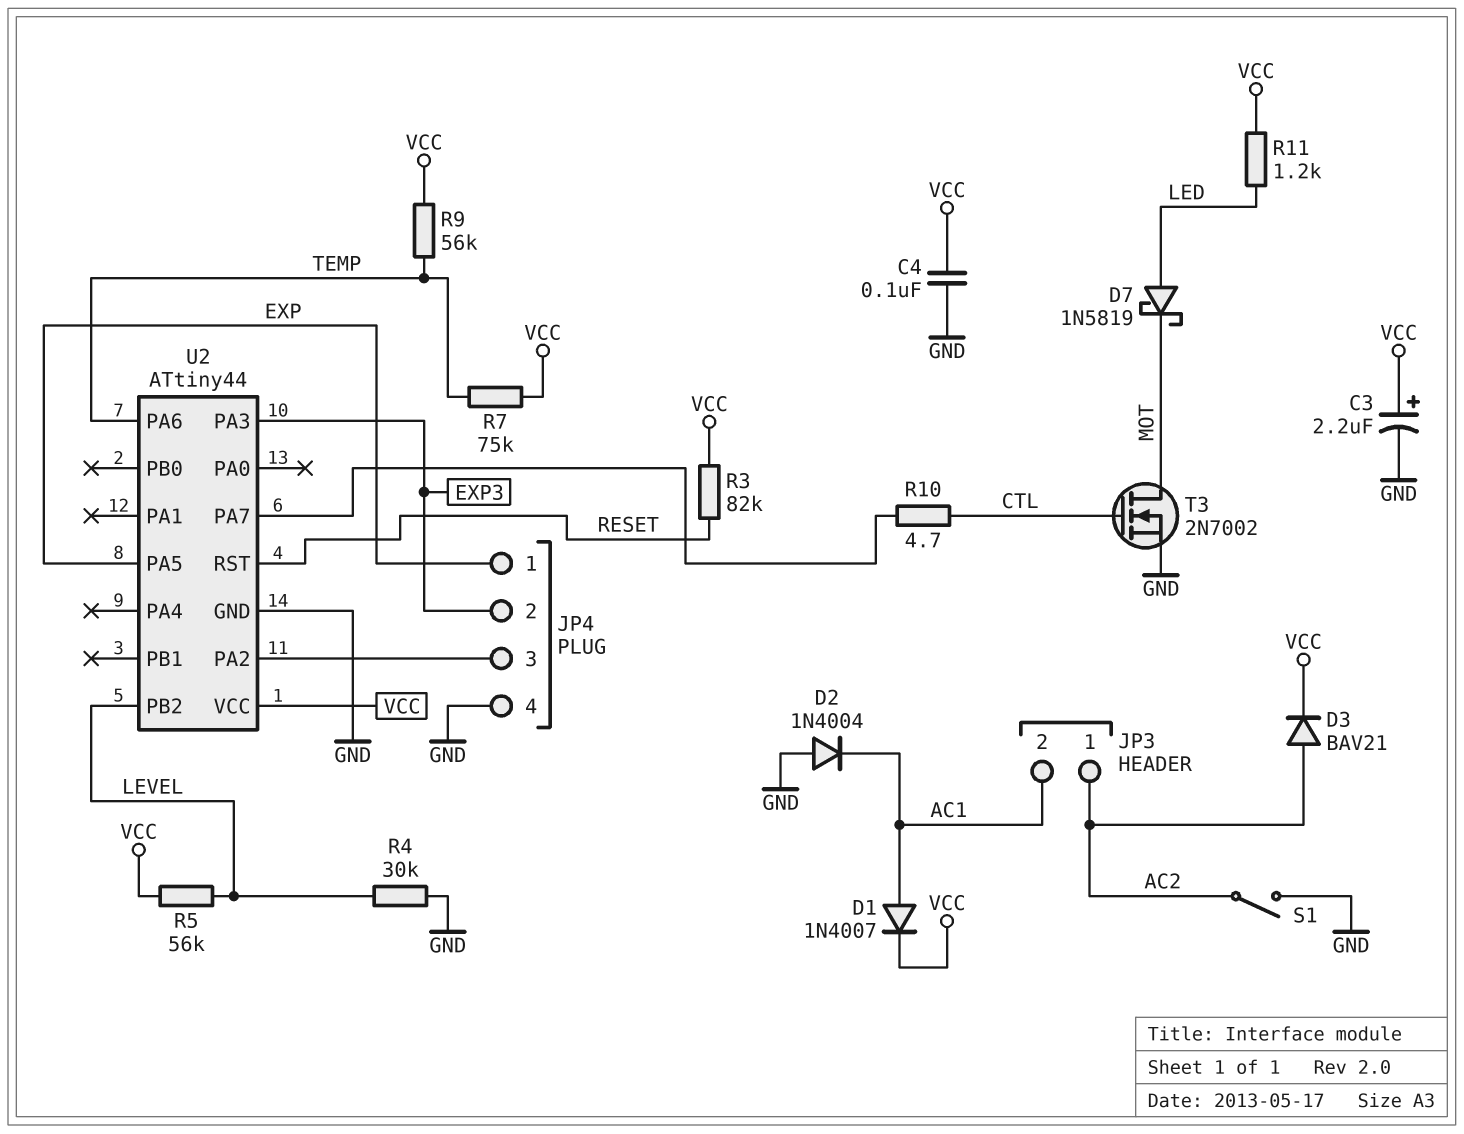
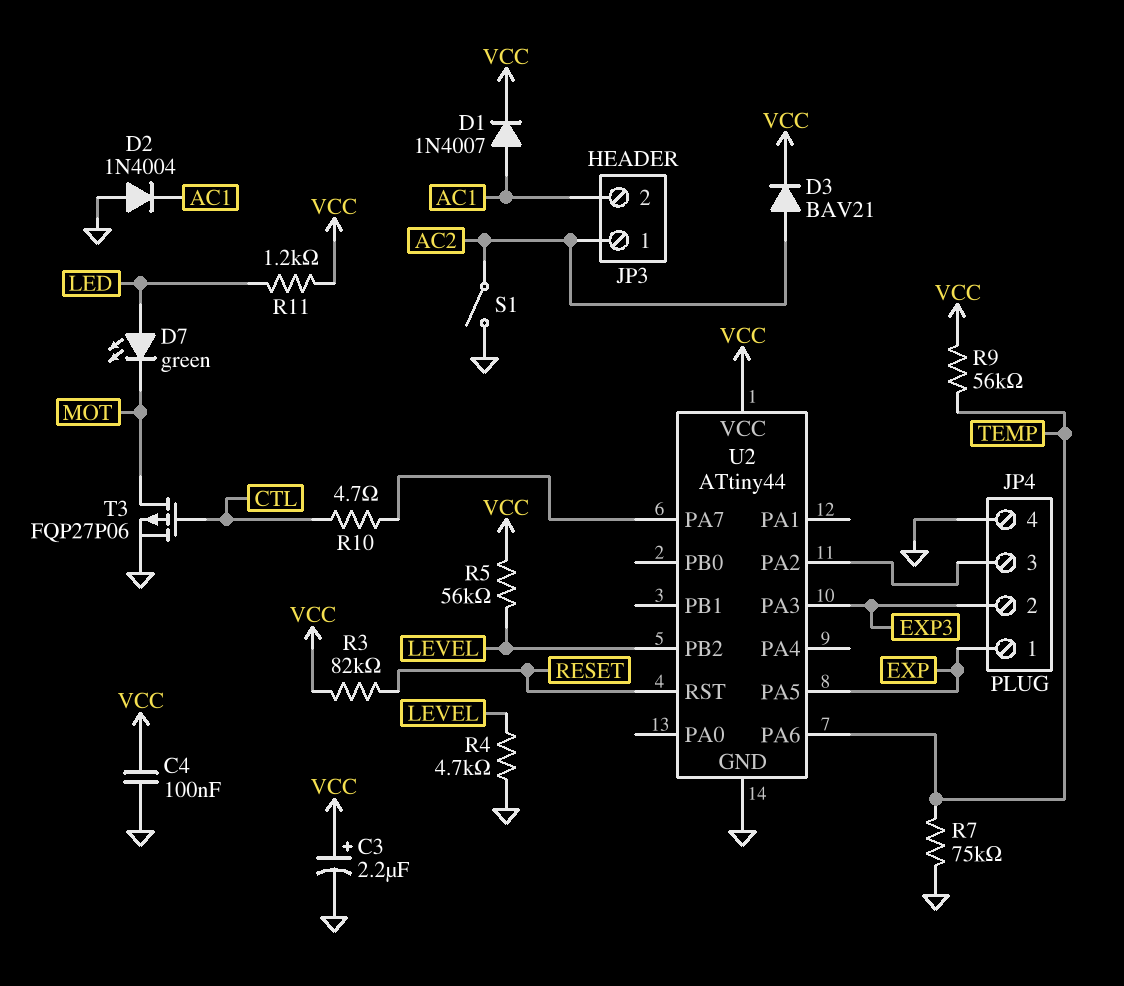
D7: schottky 1N5819 (A LED, K MOT) -> LED green (A LED, K MOT)
R4: 30k (GND, LEVEL) -> 4.7k (GND, LEVEL)
R7: 75k (TEMP, VCC) -> 75k (GND, TEMP)
T3: NMOS 2N7002 (G CTL, D MOT, S GND) -> PMOS FQP27P06 (G CTL, D MOT, S GND)

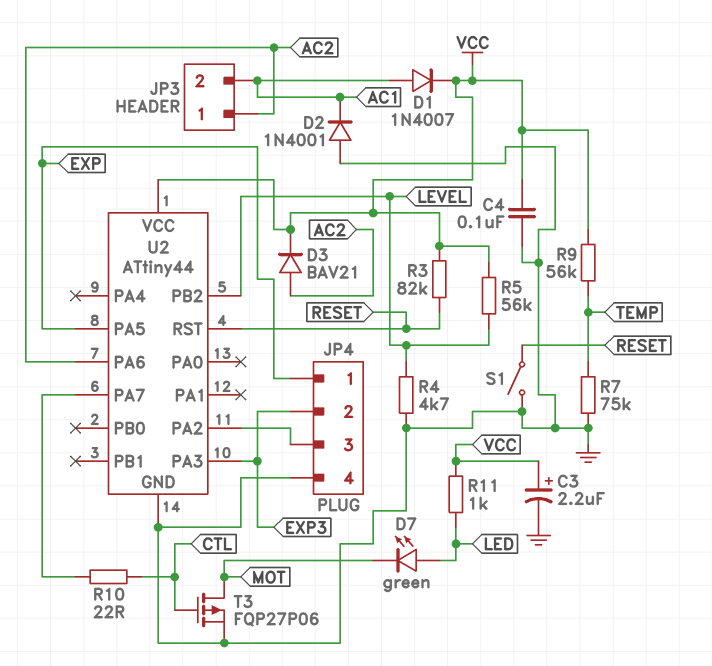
D2: diode 1N4004 (A GND, K AC1) -> diode 1N4001 (A GND, K AC1)
R10: 4.7 (CTL, U2/PA7) -> 22 (CTL, U2/PA7)
R11: 1.2k (LED, VCC) -> 1k (LED, VCC)
S1: switch (AC2, GND) -> switch (GND, RESET)
U2 pin PA6: TEMP -> AC2

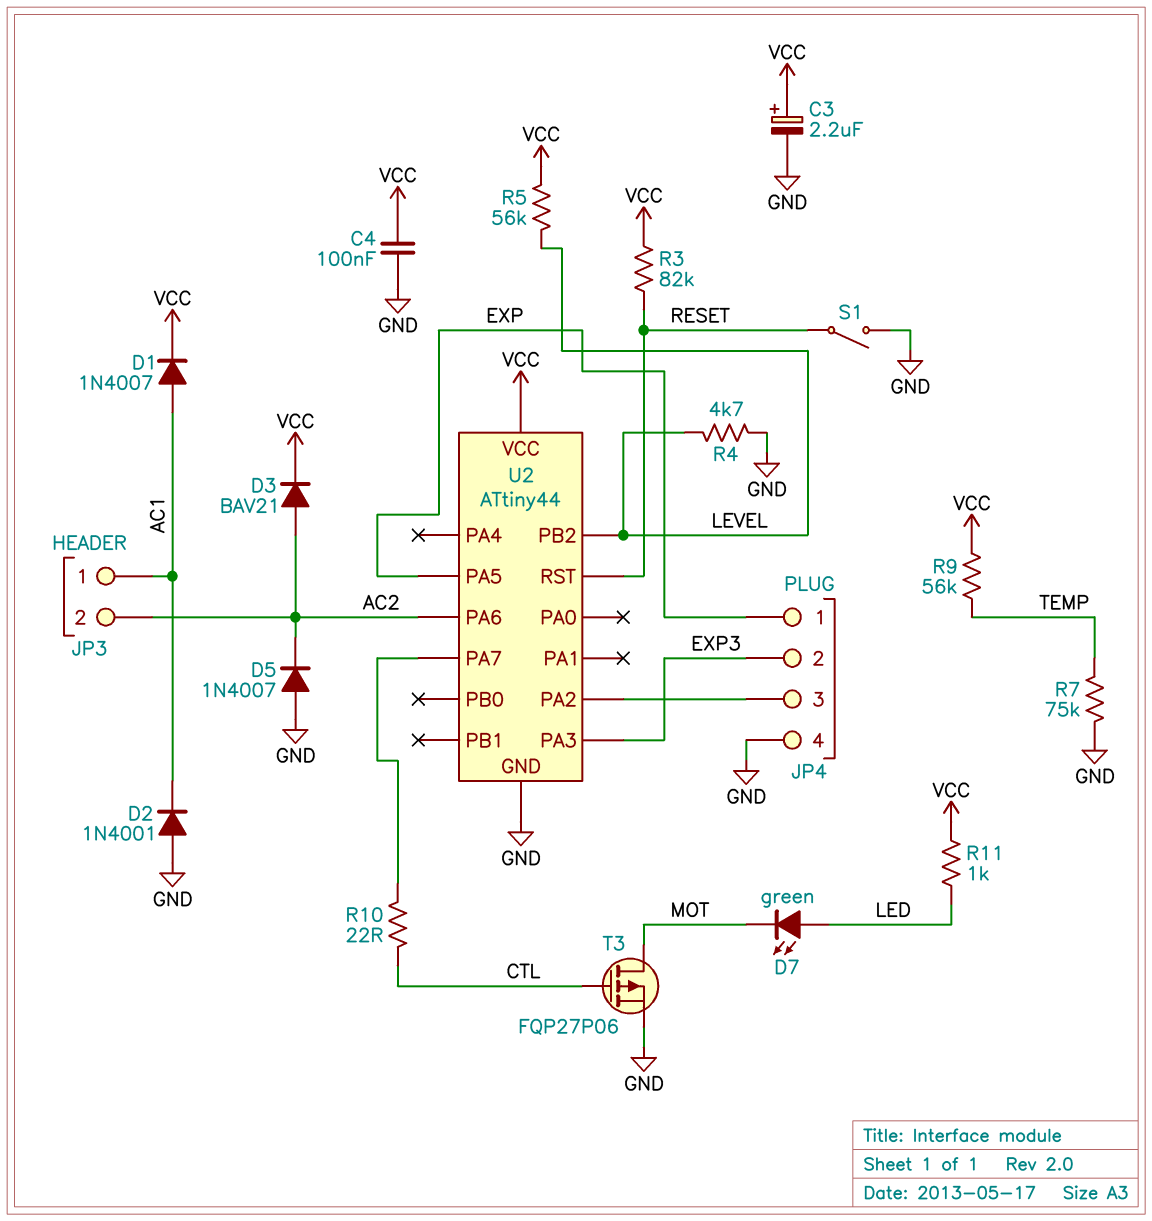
D5: none -> diode 1N4007 (A GND, K AC2)
JP3 pin 1: AC2 -> AC1
JP3 pin 2: AC1 -> AC2

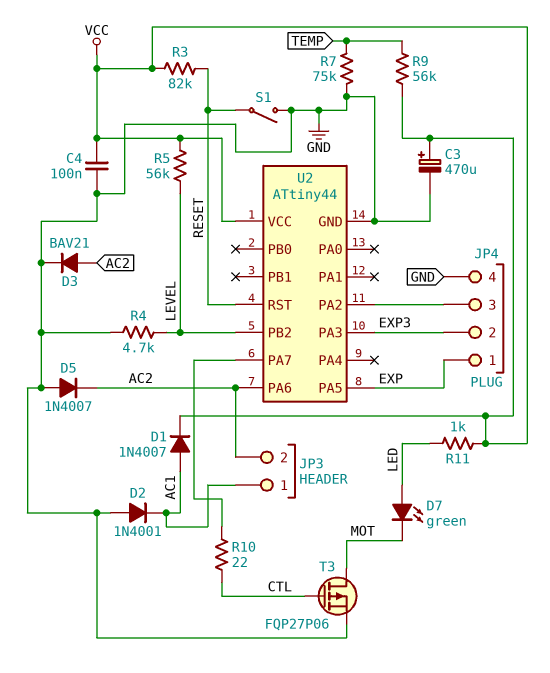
C3: 2.2uF (plus VCC, minus GND) -> 470uF (plus VCC, minus GND)
D3: diode BAV21 (A AC2, K VCC) -> diode BAV21 (A AC2, K GND)

